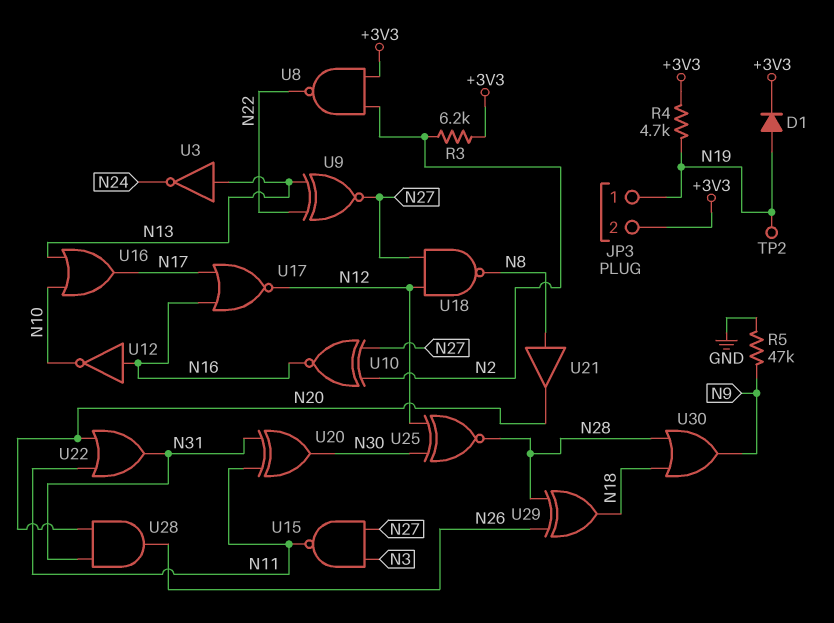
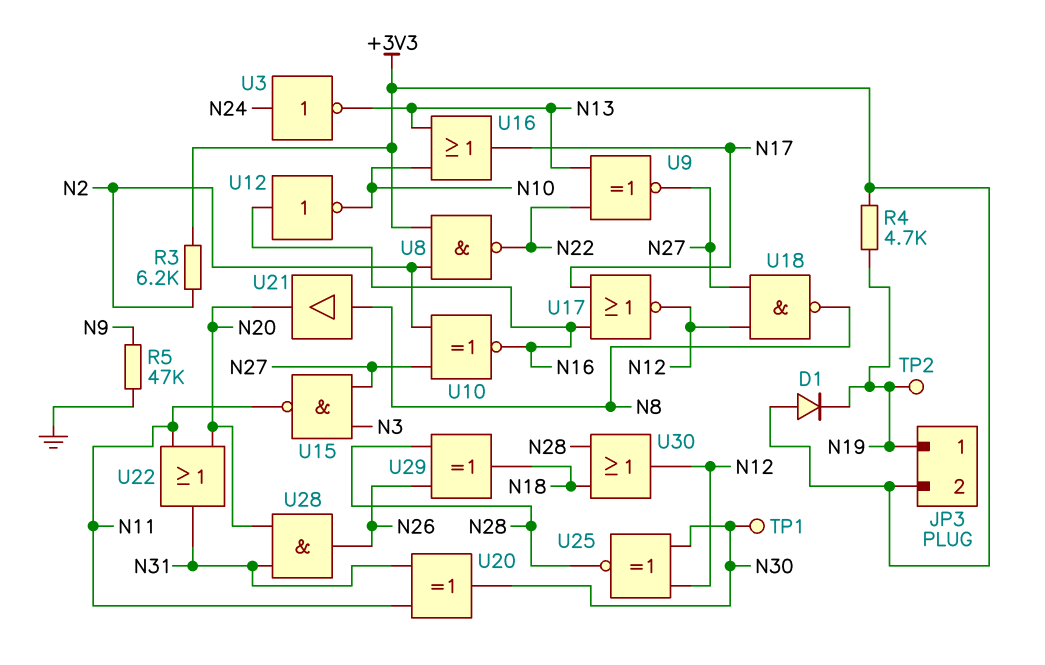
D1: diode (A N19, K +3V3) -> diode (A +3V3, K N19)
TP1: none -> test point (N30)
U3: NOT (in N13, out N24) -> NOT (in N24, out N13)
U30: OR (in N18, in N28, out N9) -> OR (in N18, in N28, out N12)

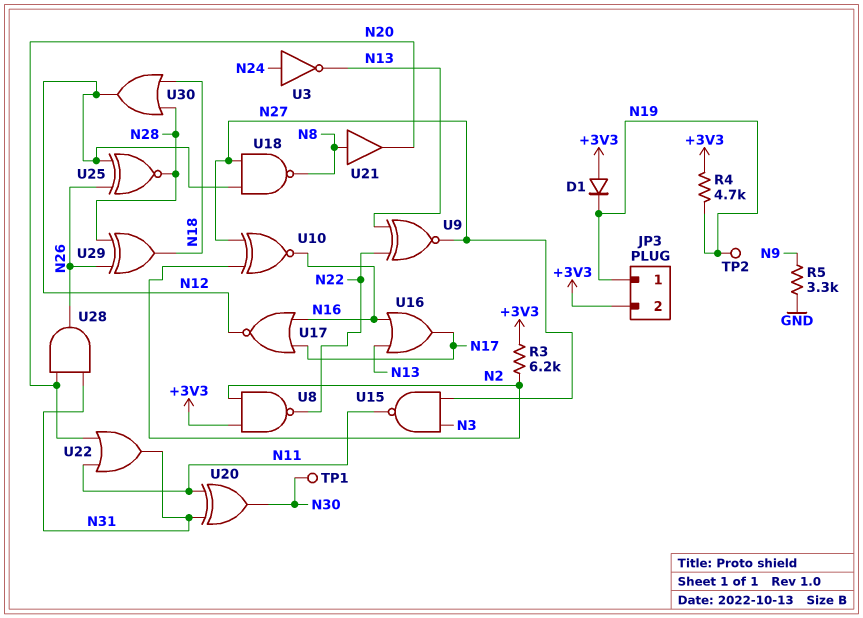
R5: 47k (GND, N9) -> 3.3k (GND, N9)
U12: NOT (in N16, out N10) -> none
U16: OR (in N10, in N13, out N17) -> OR (in N13, in N16, out N17)
U25: XNOR (in N12, in N30, out N28) -> XNOR (in N12, in N26, out N28)

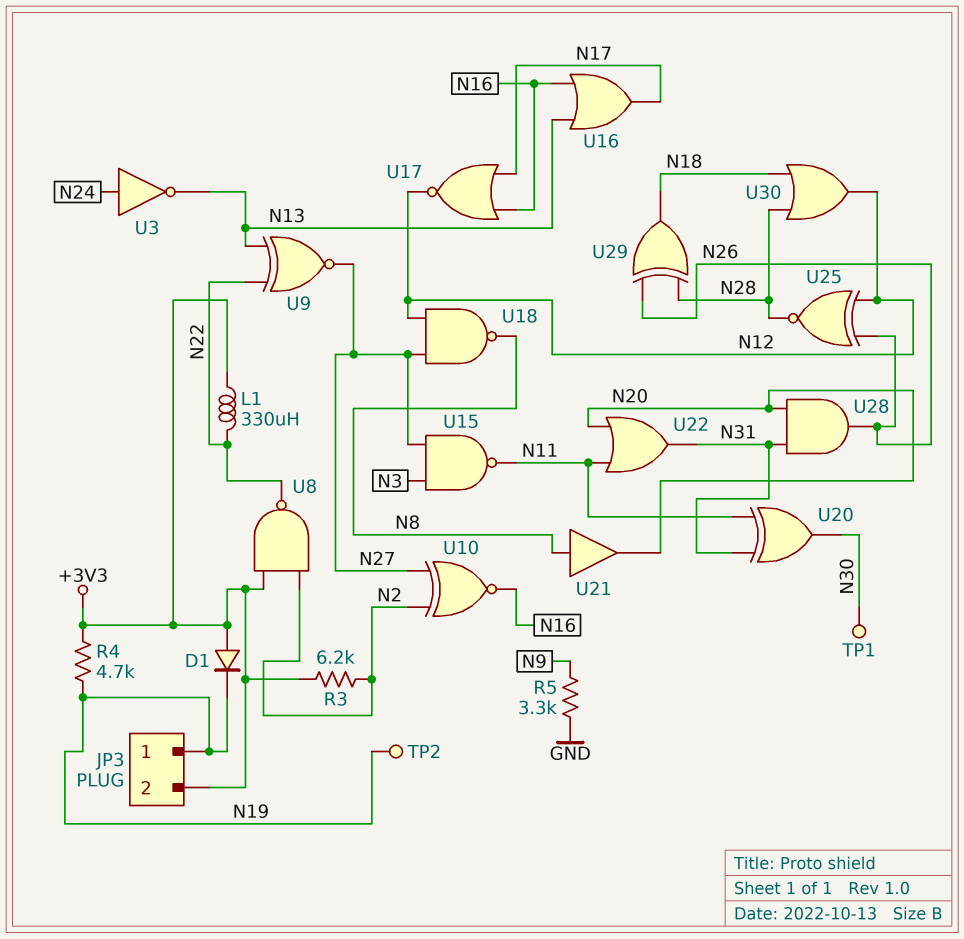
L1: none -> 330uH (+3V3, N22)

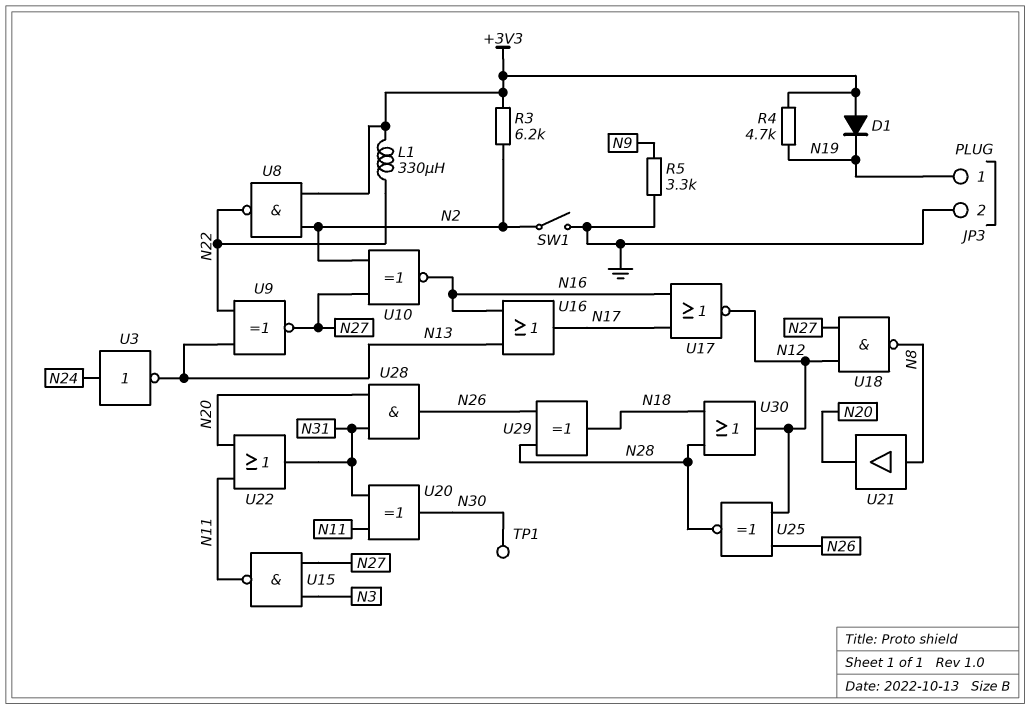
JP3 pin 2: +3V3 -> GND
SW1: none -> switch (GND, N2)
TP2: test point (N19) -> none

